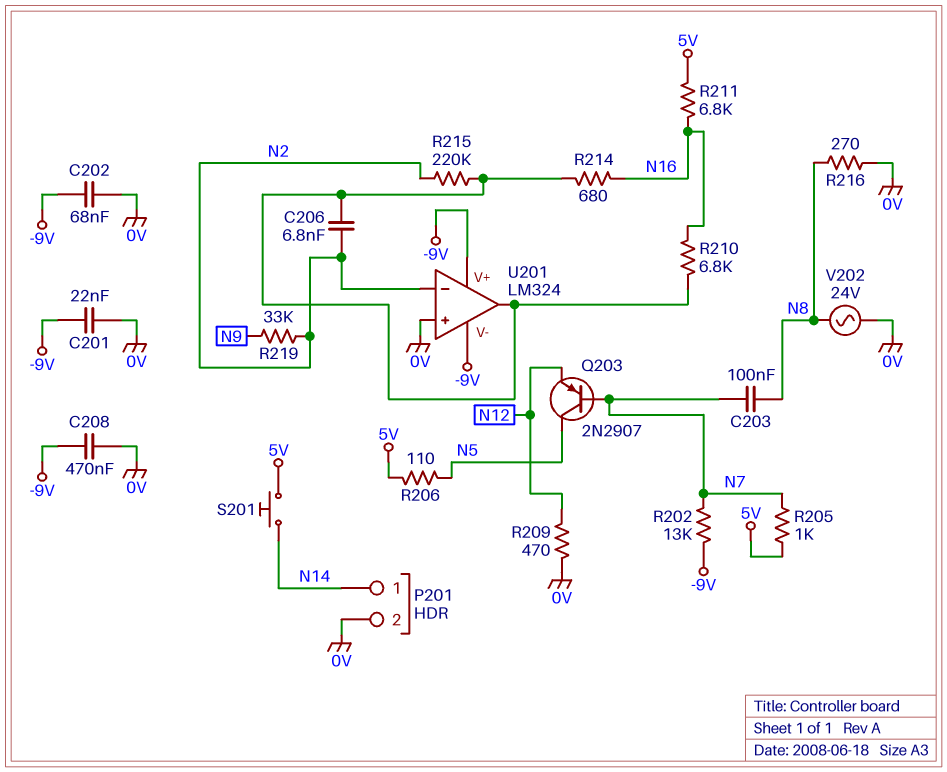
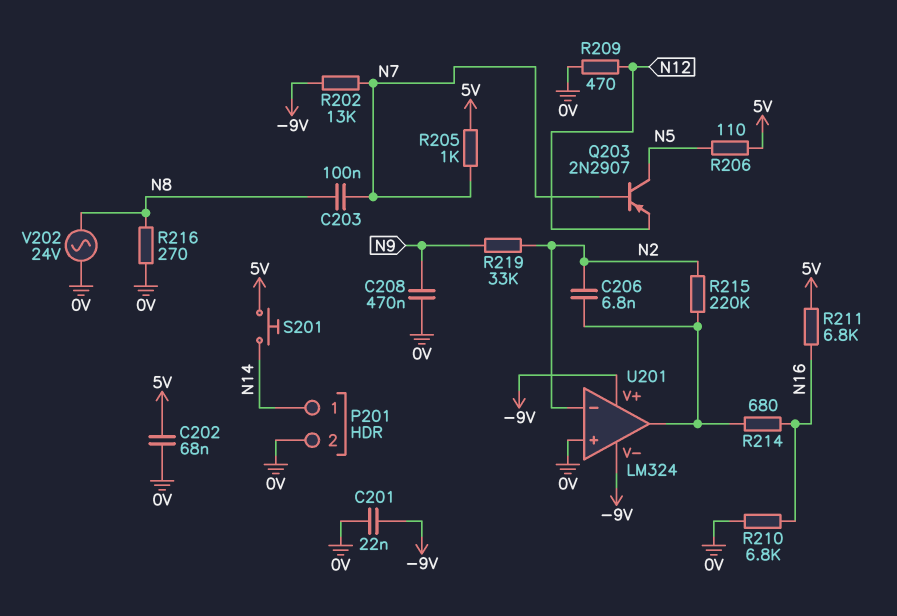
C202: 68nF (-9V, 0V) -> 68nF (0V, 5V)
C208: 470nF (-9V, 0V) -> 470nF (0V, N9)
R210: 6.8k (N16, U201/out) -> 6.8k (0V, N16)

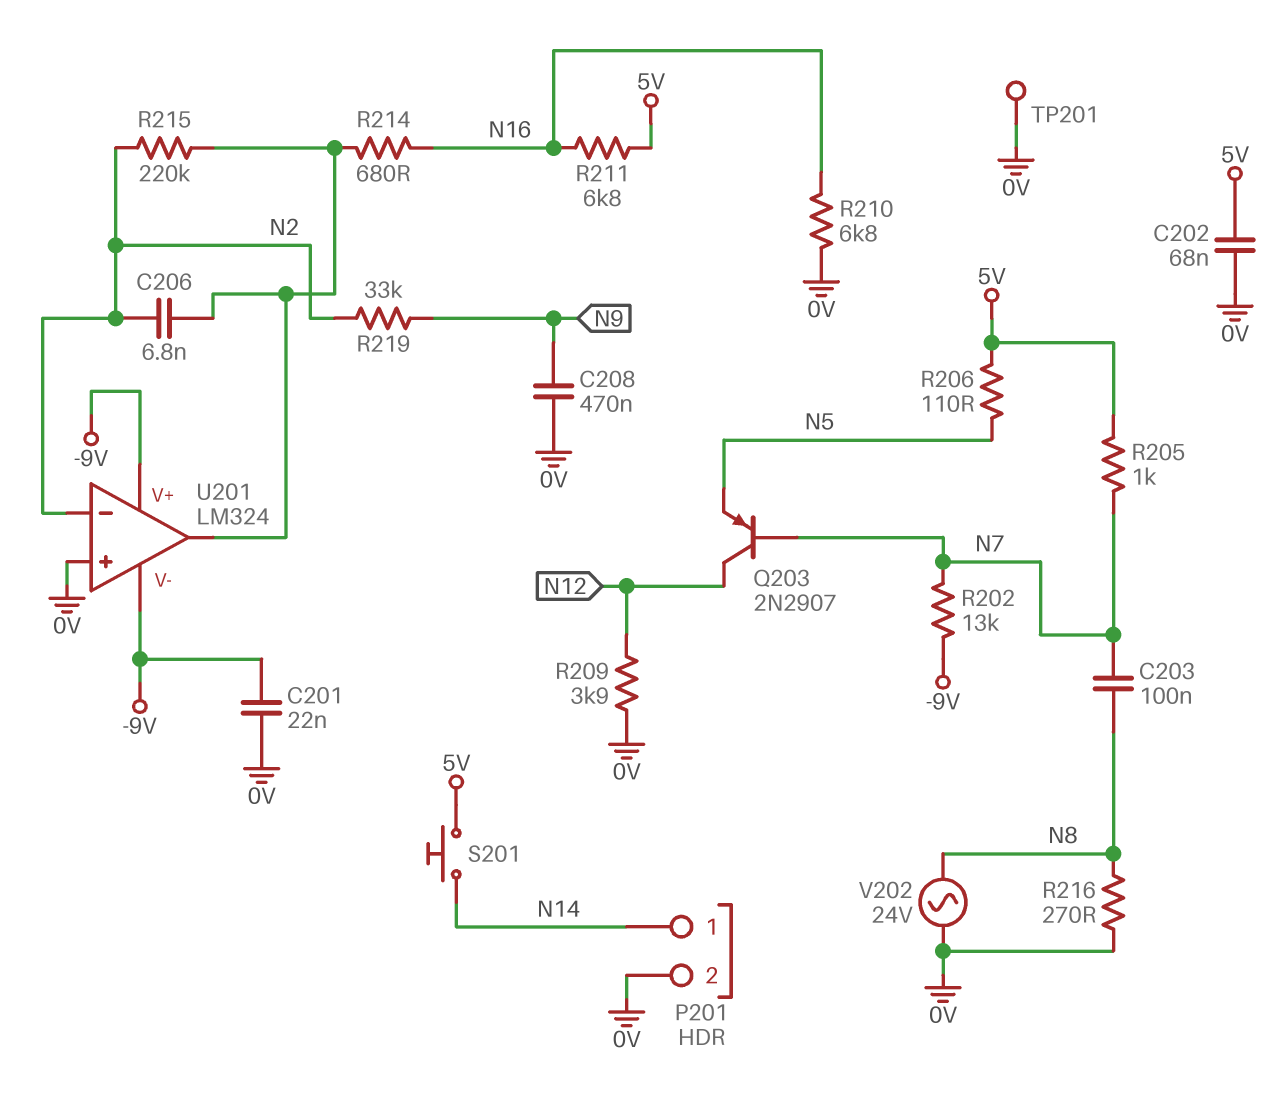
Q203: PNP 2N2907 (B N7, C N5, E N12) -> PNP 2N2907 (B N7, C N12, E N5)
R209: 470 (0V, N12) -> 3.9k (0V, N12)
TP201: none -> test point (0V)

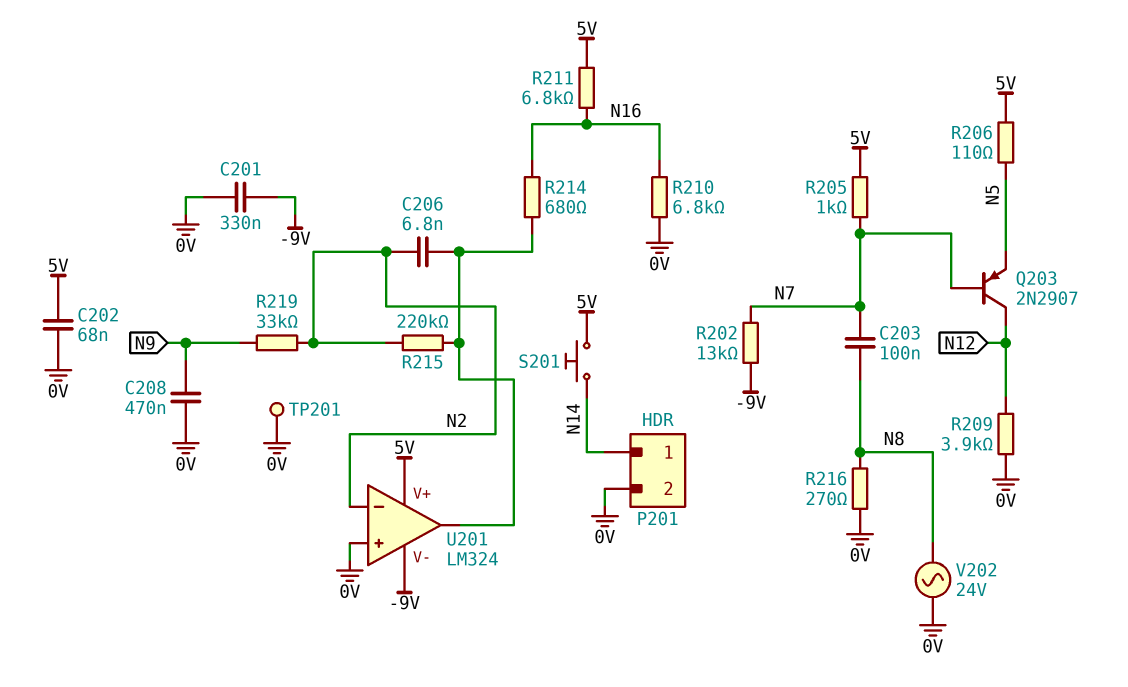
C201: 22nF (-9V, 0V) -> 330nF (-9V, 0V)
U201 pin V+: -9V -> 5V

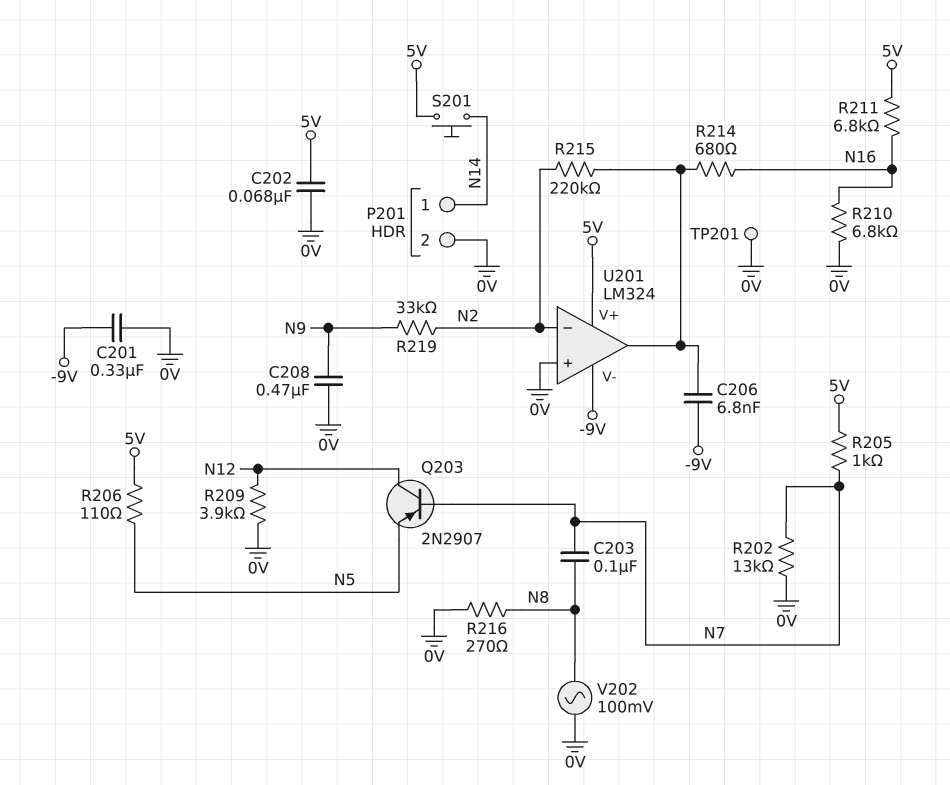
C206: 6.8nF (N2, U201/out) -> 6.8nF (-9V, U201/out)
R202: 13k (-9V, N7) -> 13k (0V, N7)
V202: AC 24V (0V, N8) -> AC 100mV (0V, N8)

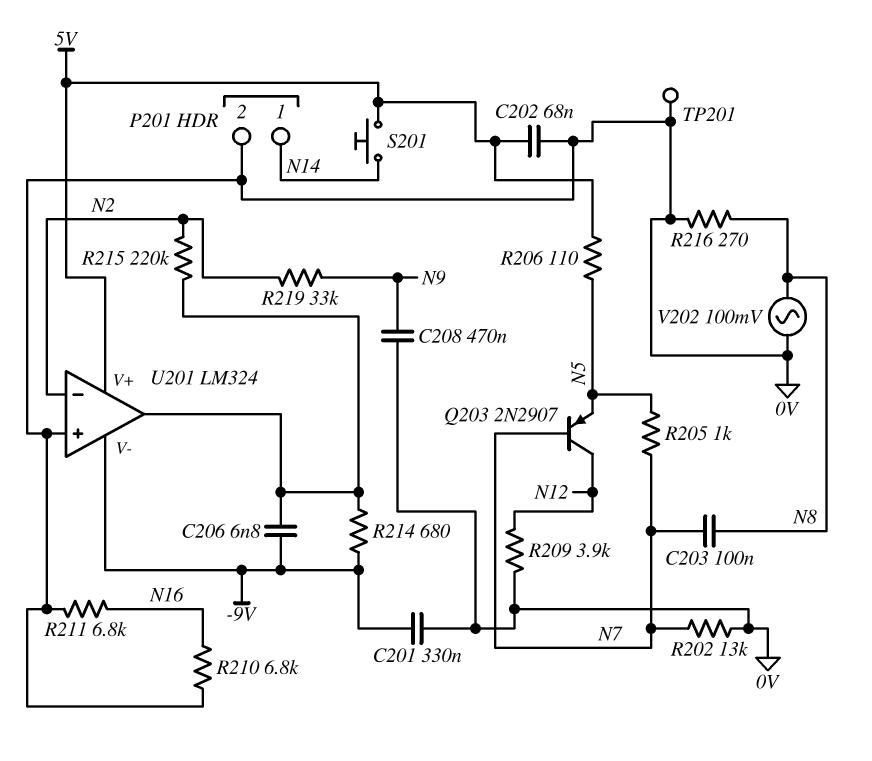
R205: 1k (5V, N7) -> 1k (N5, N7)
R211: 6.8k (5V, N16) -> 6.8k (0V, N16)
R214: 680 (N16, U201/out) -> 680 (-9V, U201/out)

